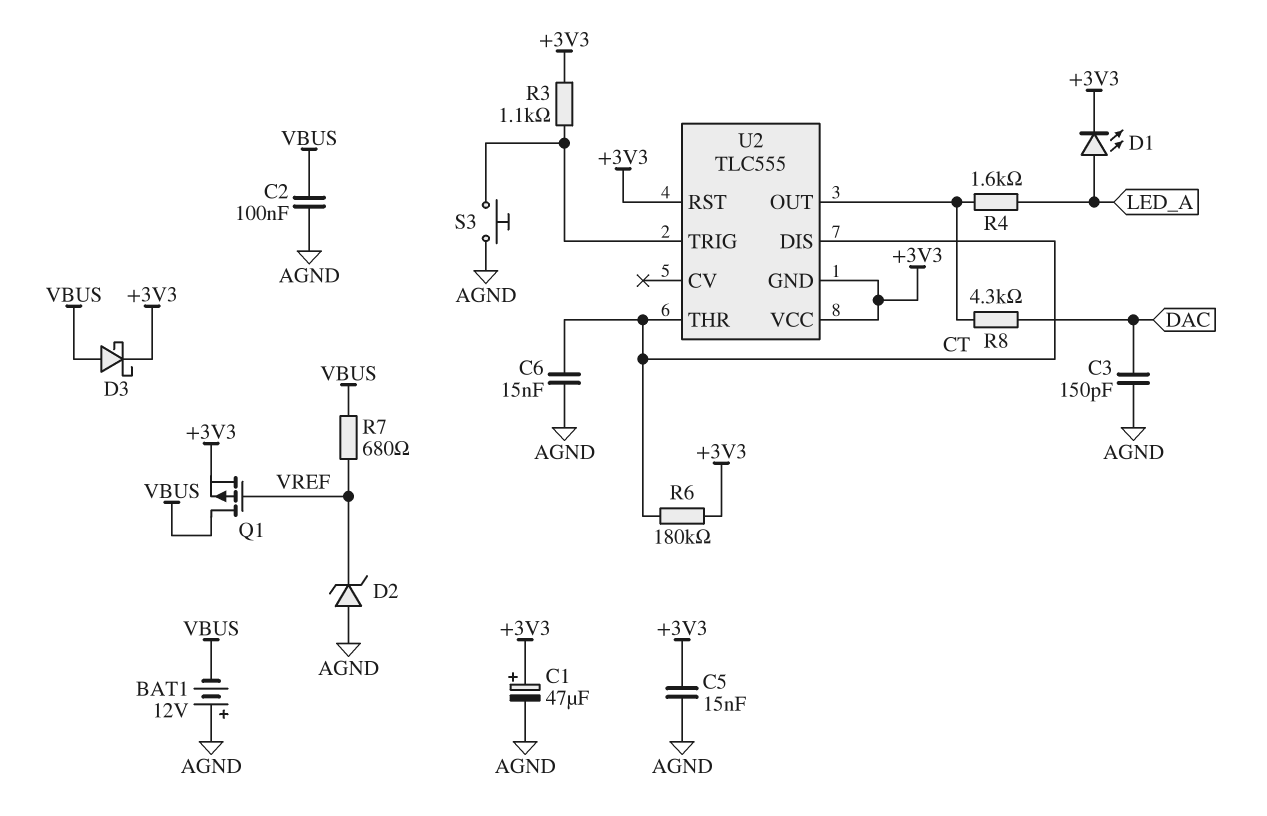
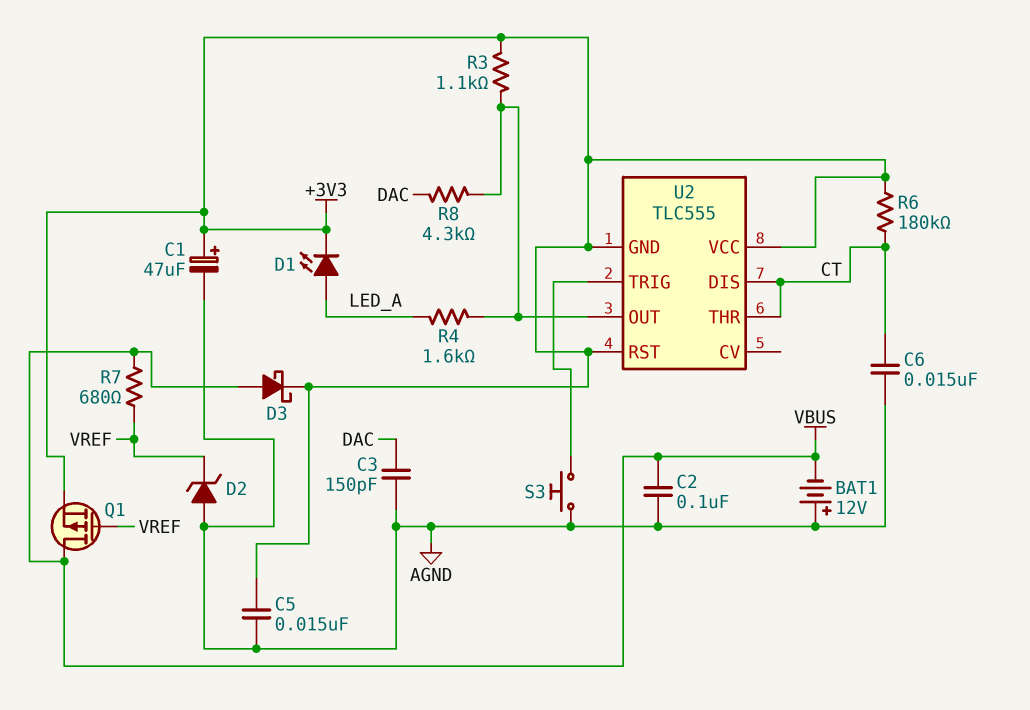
R3: 1.1k (+3V3, U2/TRIG) -> 1.1k (+3V3, U2/OUT)

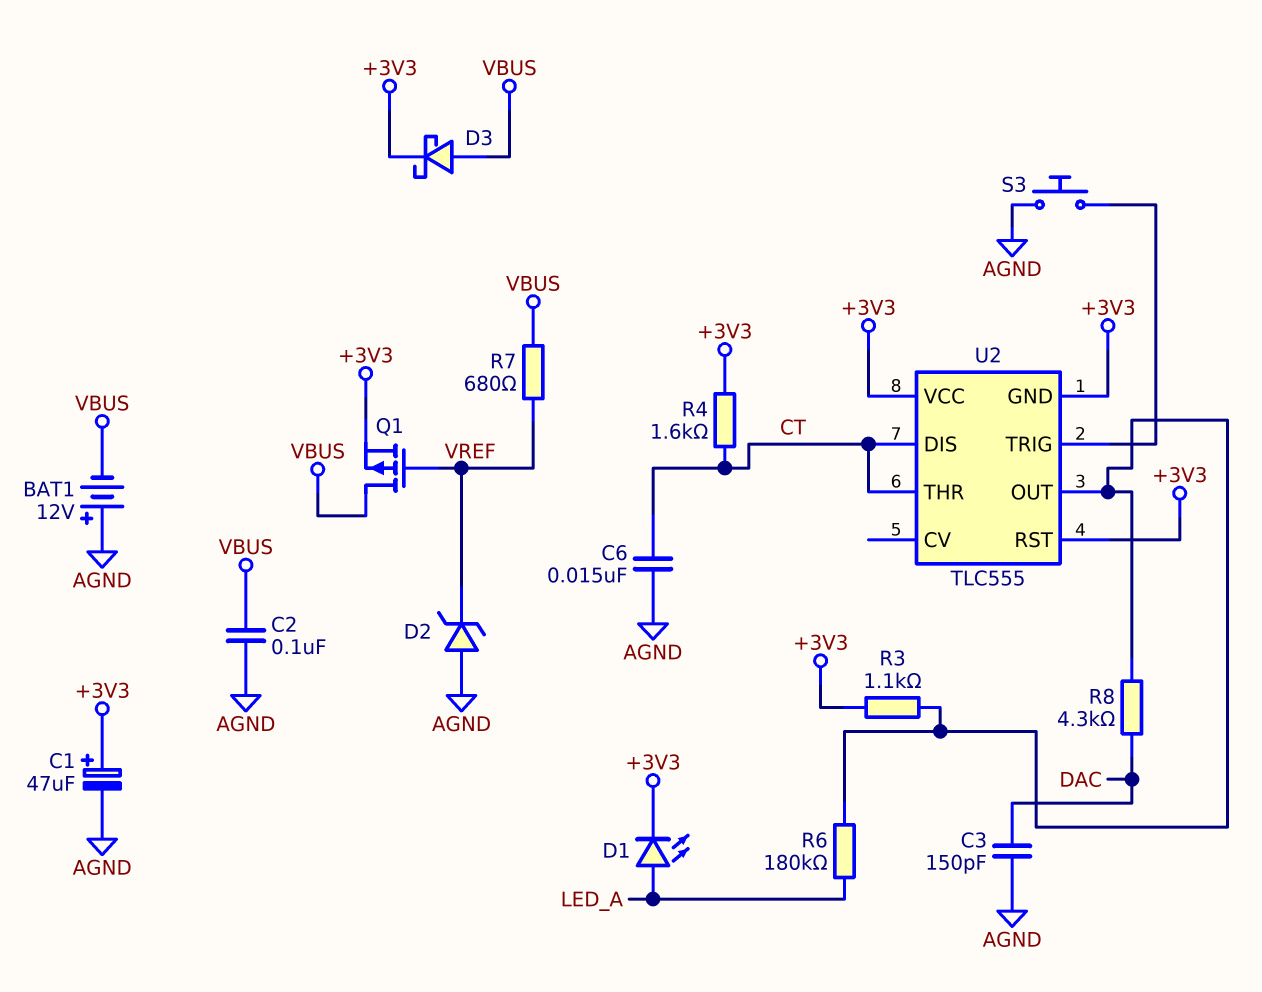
C5: 15nF (+3V3, AGND) -> none
R4: 1.6k (LED_A, U2/OUT) -> 1.6k (+3V3, CT)
R6: 180k (+3V3, CT) -> 180k (LED_A, U2/OUT)

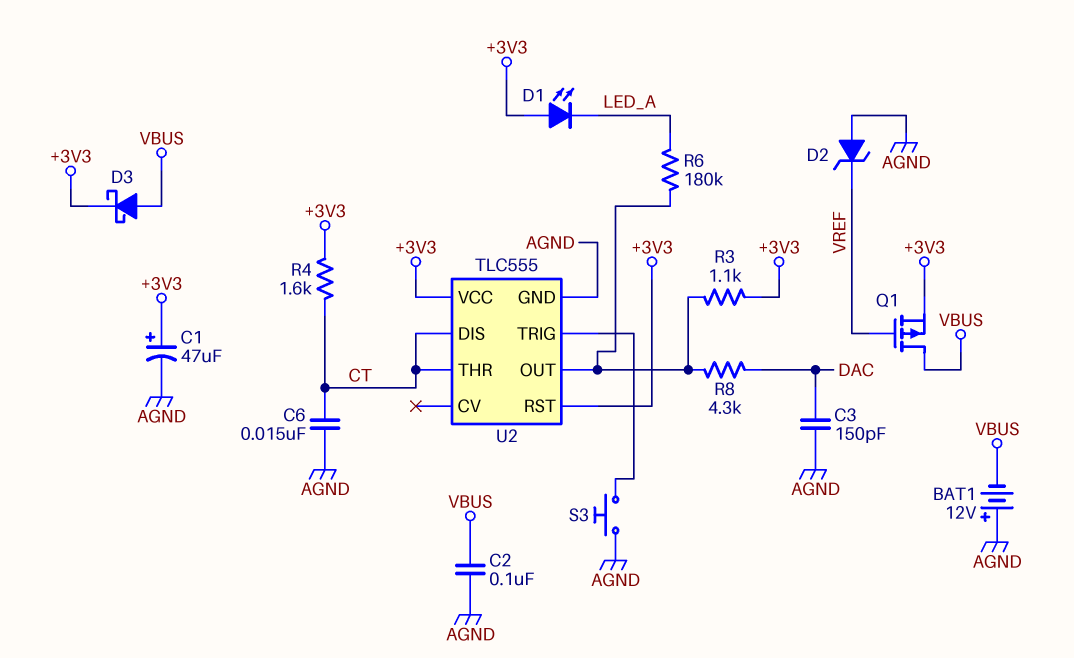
D1: LED (A LED_A, K +3V3) -> LED (A +3V3, K LED_A)
R7: 680 (VBUS, VREF) -> none
U2 pin GND: +3V3 -> AGND

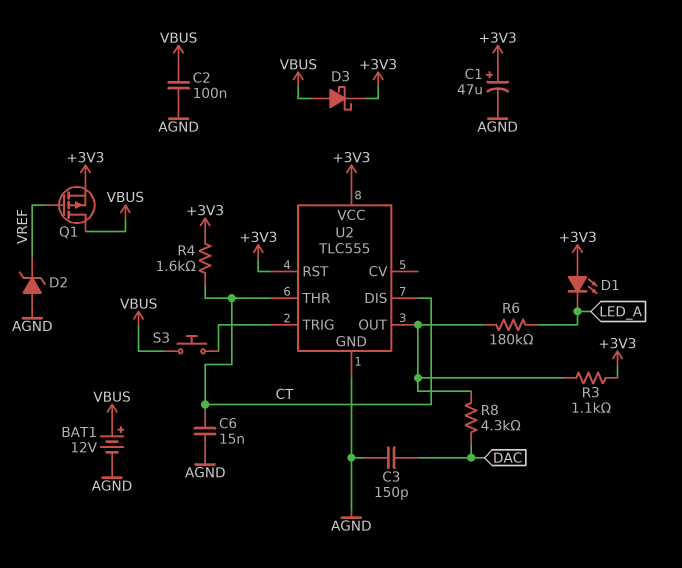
BAT1: 12V (plus AGND, minus VBUS) -> 12V (plus VBUS, minus AGND)
S3: button (AGND, U2/TRIG) -> button (U2/TRIG, VBUS)

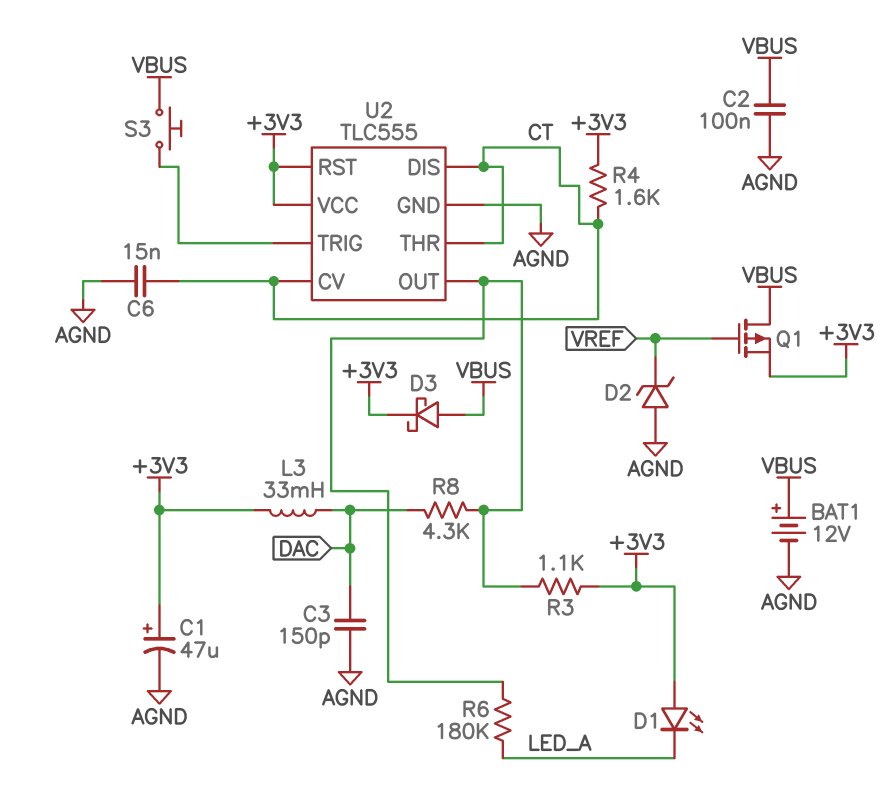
L3: none -> 33mH (+3V3, DAC)
U2 pin CV: none -> CT

